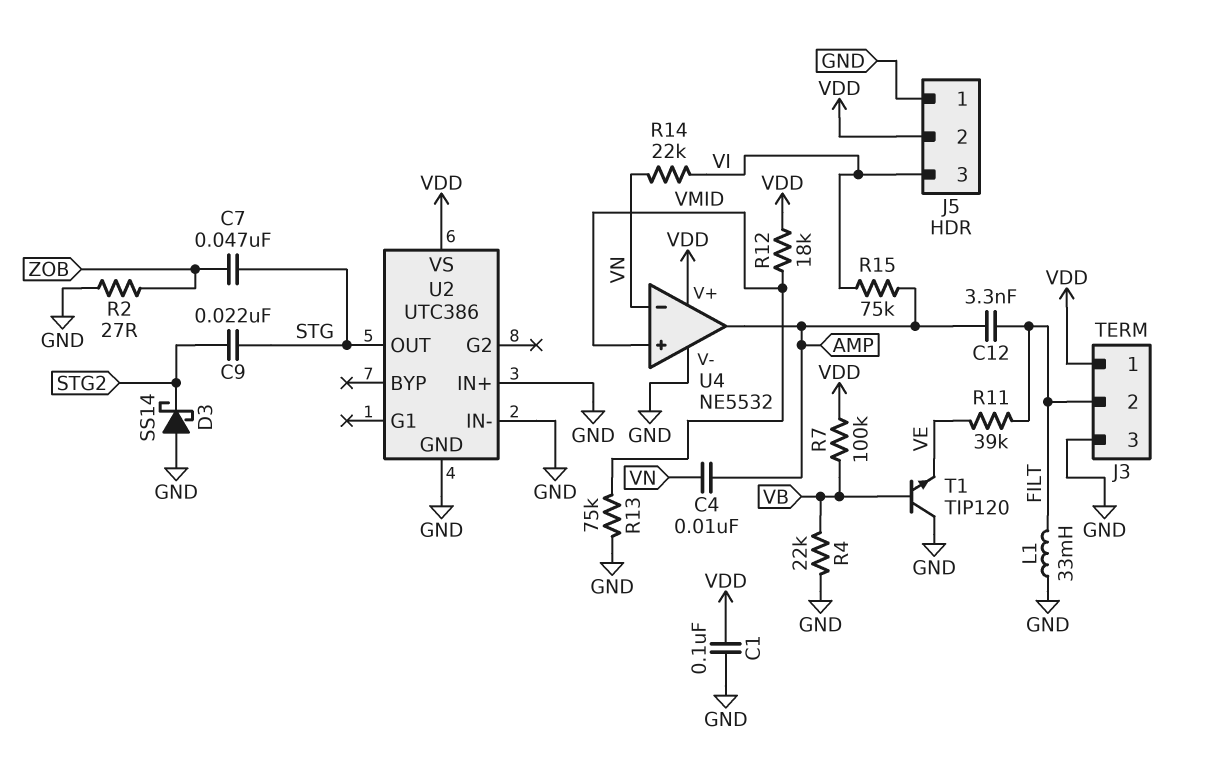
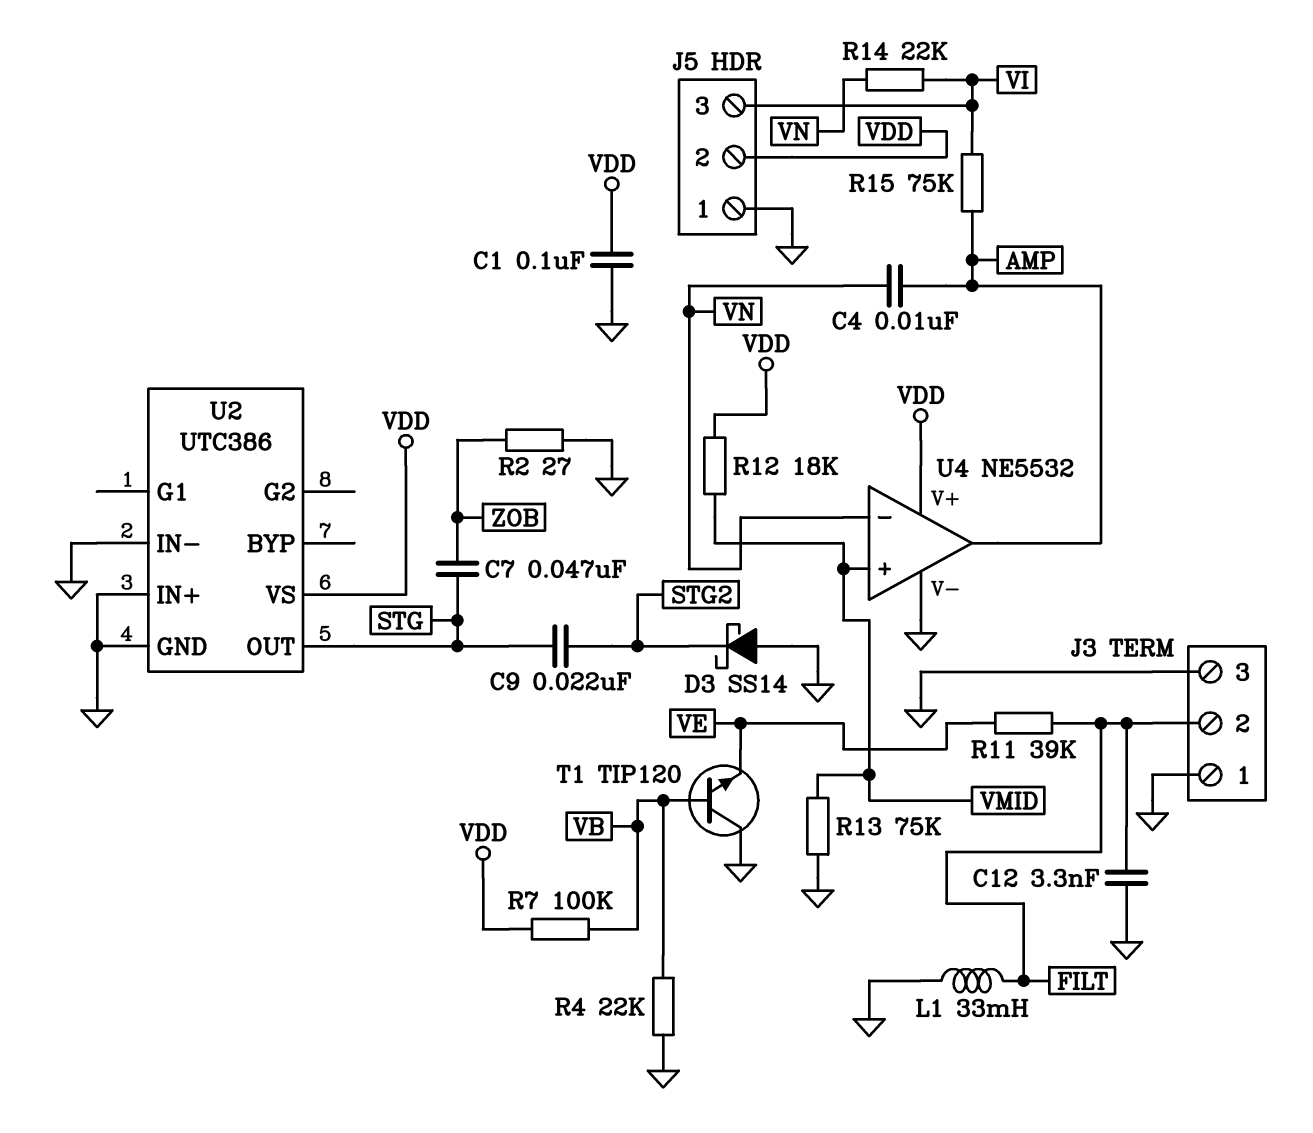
C12: 3.3nF (AMP, FILT) -> 3.3nF (FILT, GND)
J3 pin 1: VDD -> GND

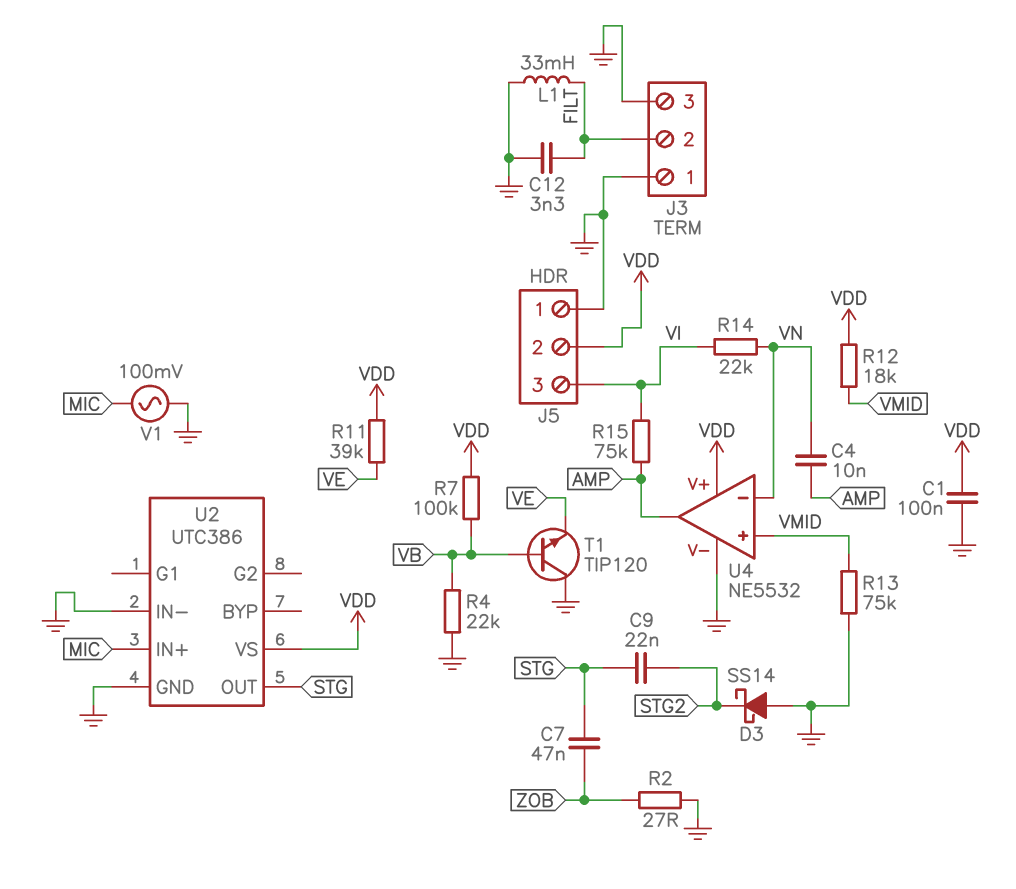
R11: 39k (FILT, VE) -> 39k (VDD, VE)
U2 pin IN+: GND -> MIC
V1: none -> AC 100mV (GND, MIC)

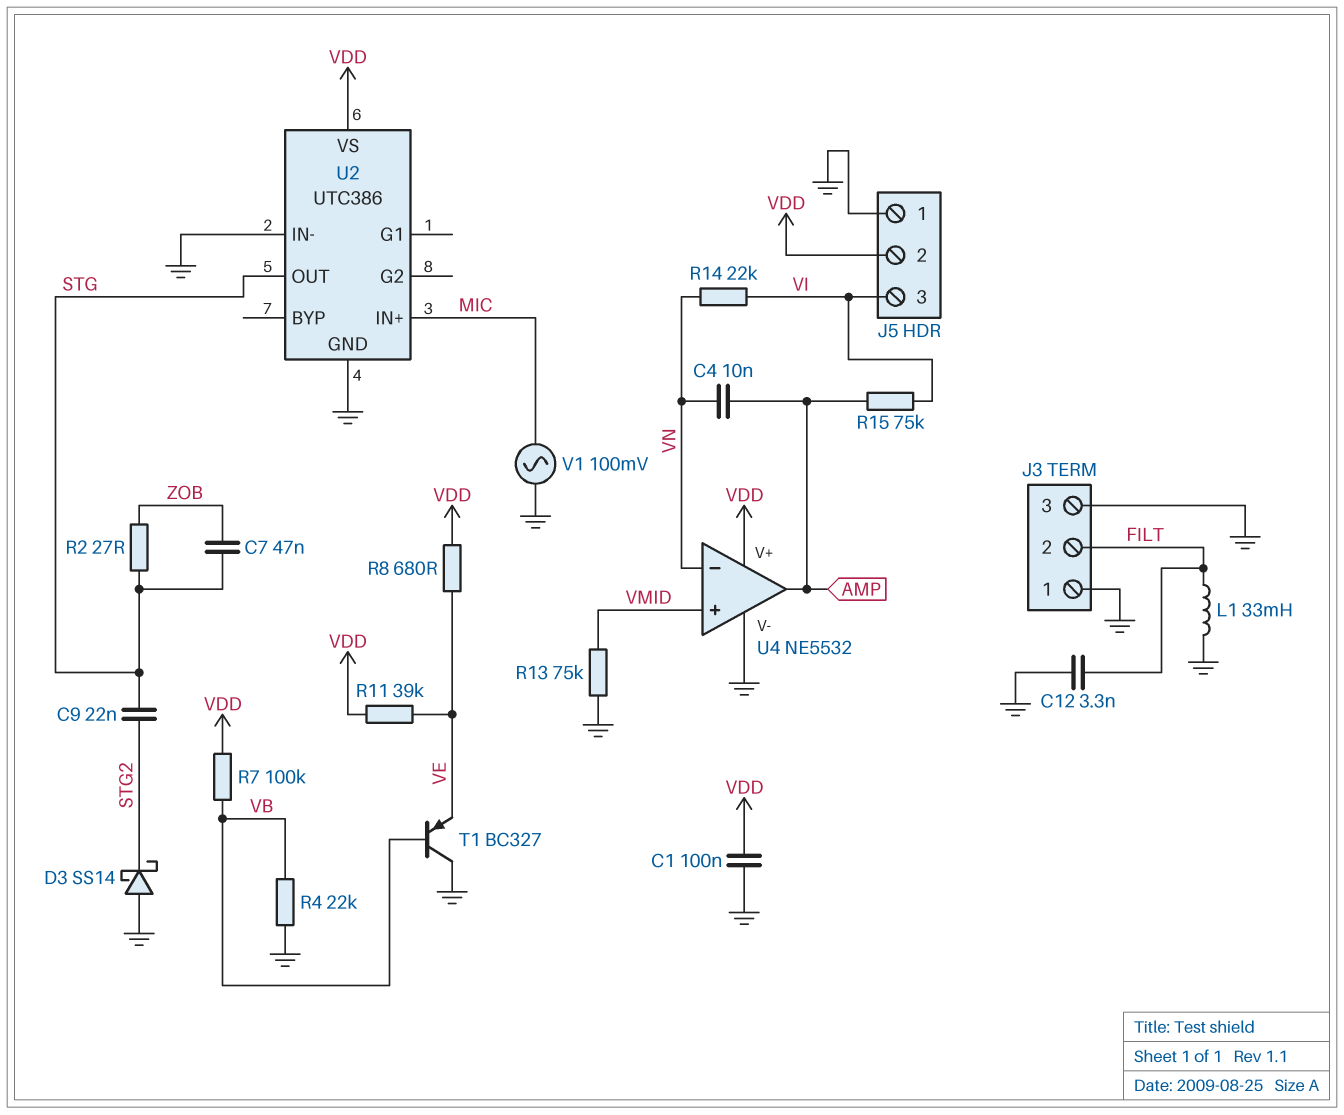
R2: 27 (GND, ZOB) -> 27 (STG, ZOB)
R8: none -> 680 (VDD, VE)
R12: 18k (VDD, VMID) -> none
T1: NPN TIP120 (B VB, C GND, E VE) -> PNP BC327 (B VB, C GND, E VE)

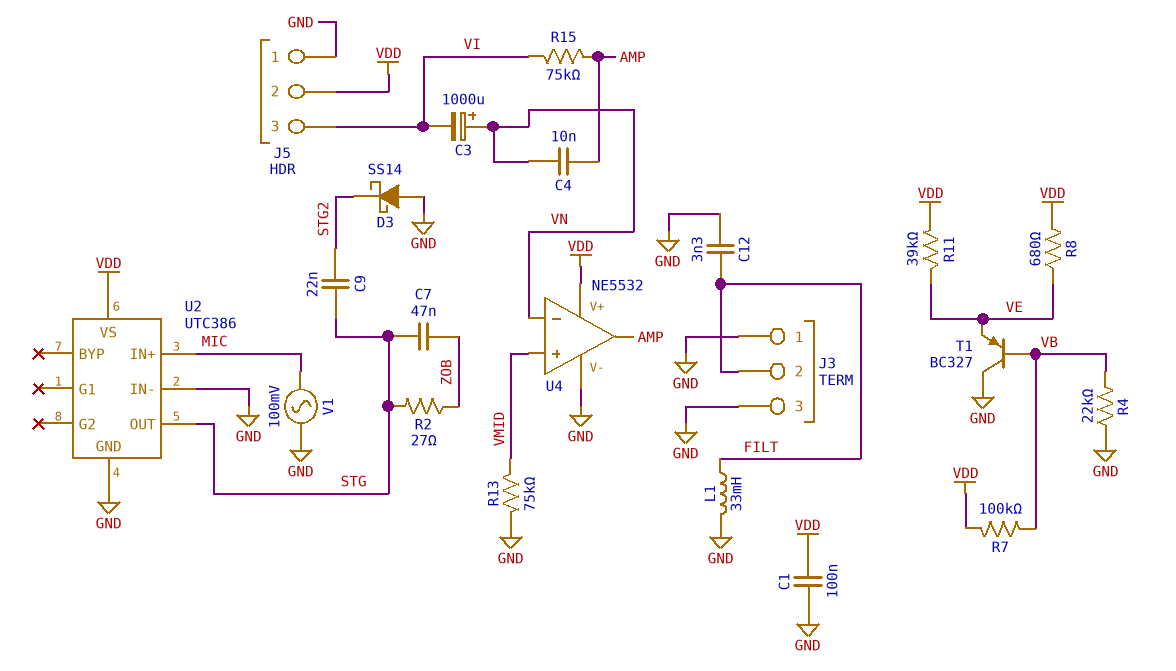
C3: none -> 1000uF (plus VN, minus VI)
R14: 22k (VI, VN) -> none

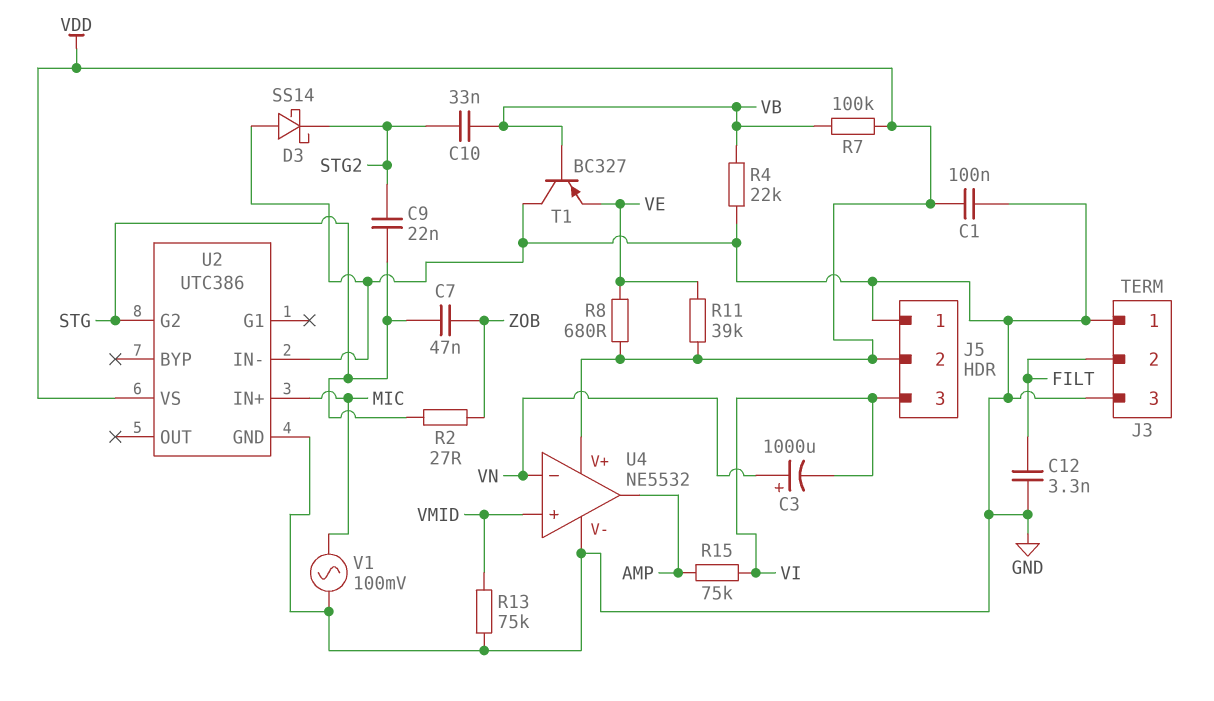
C4: 10nF (AMP, VN) -> none
C10: none -> 33nF (STG2, VB)
L1: 33mH (FILT, GND) -> none
U2 pin G2: none -> STG
U2 pin OUT: STG -> none

